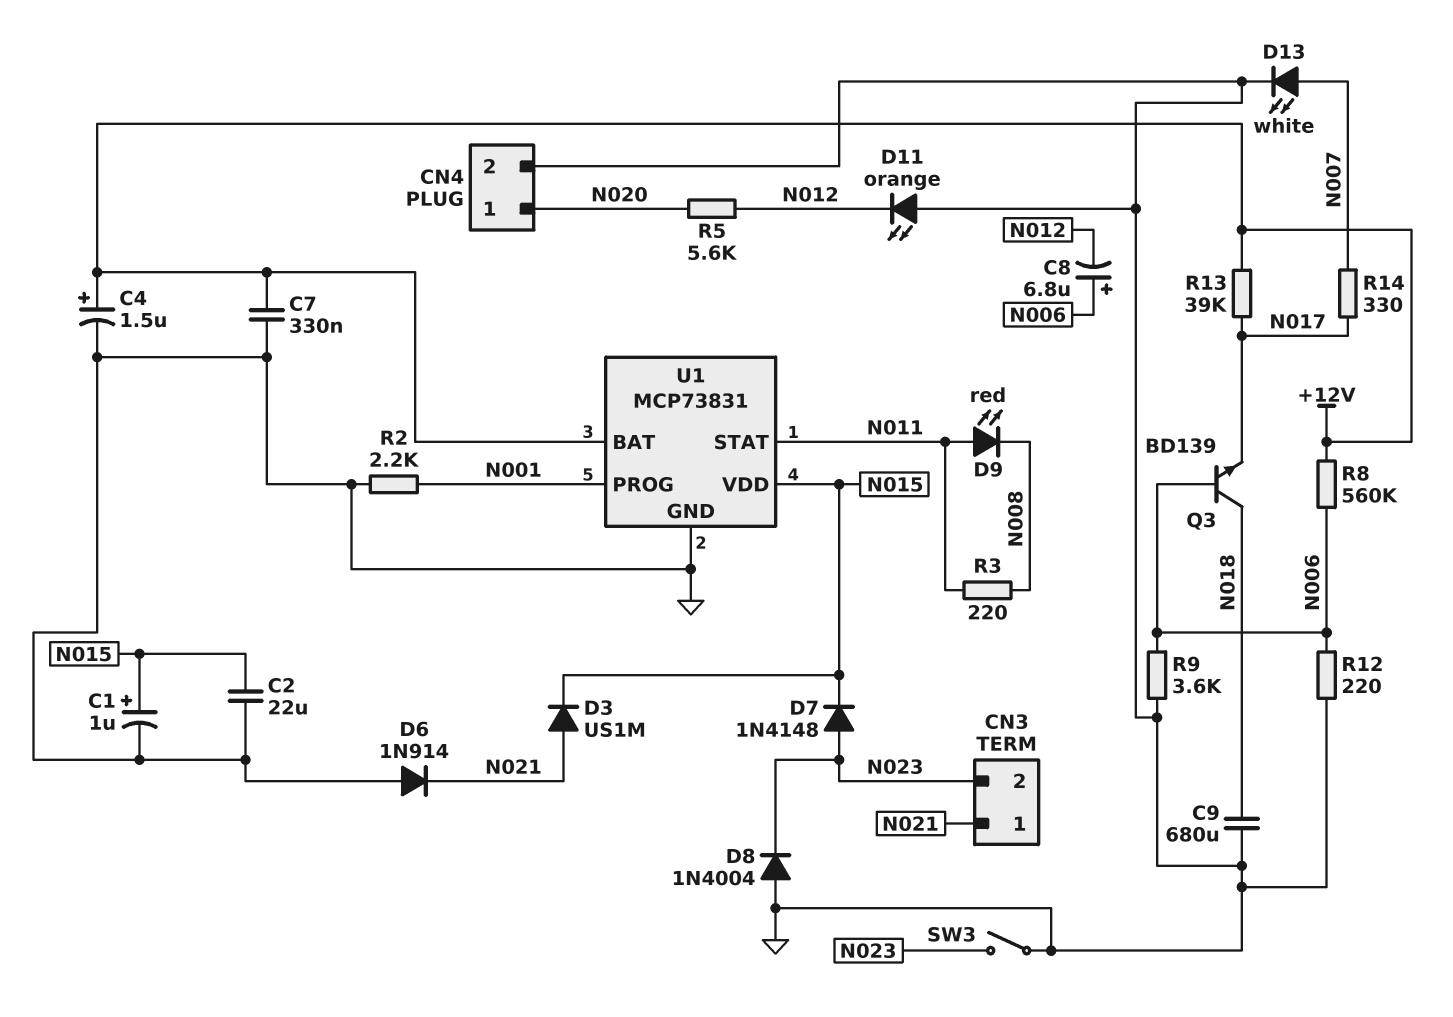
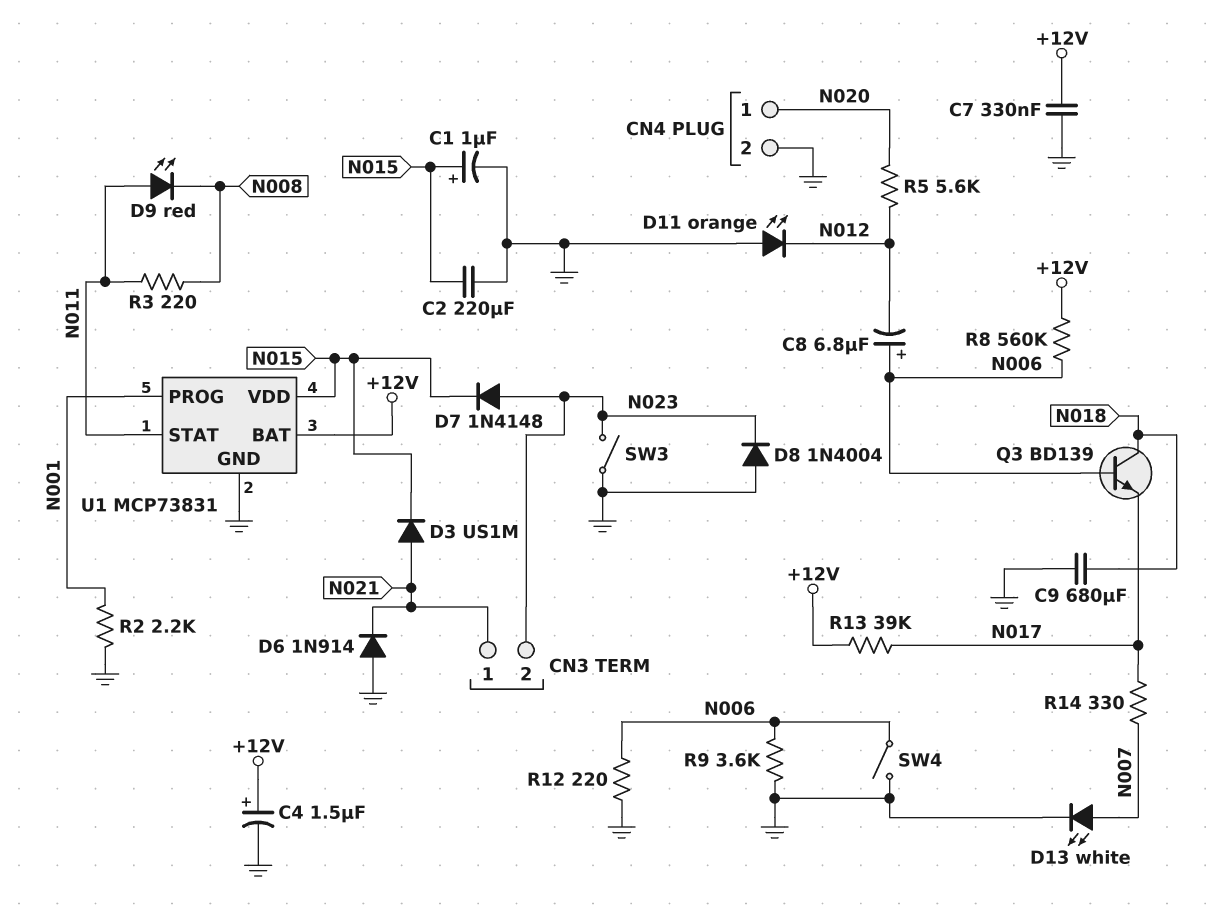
C2: 22uF (GND, N015) -> 220uF (GND, N015)
SW4: none -> switch (GND, N006)

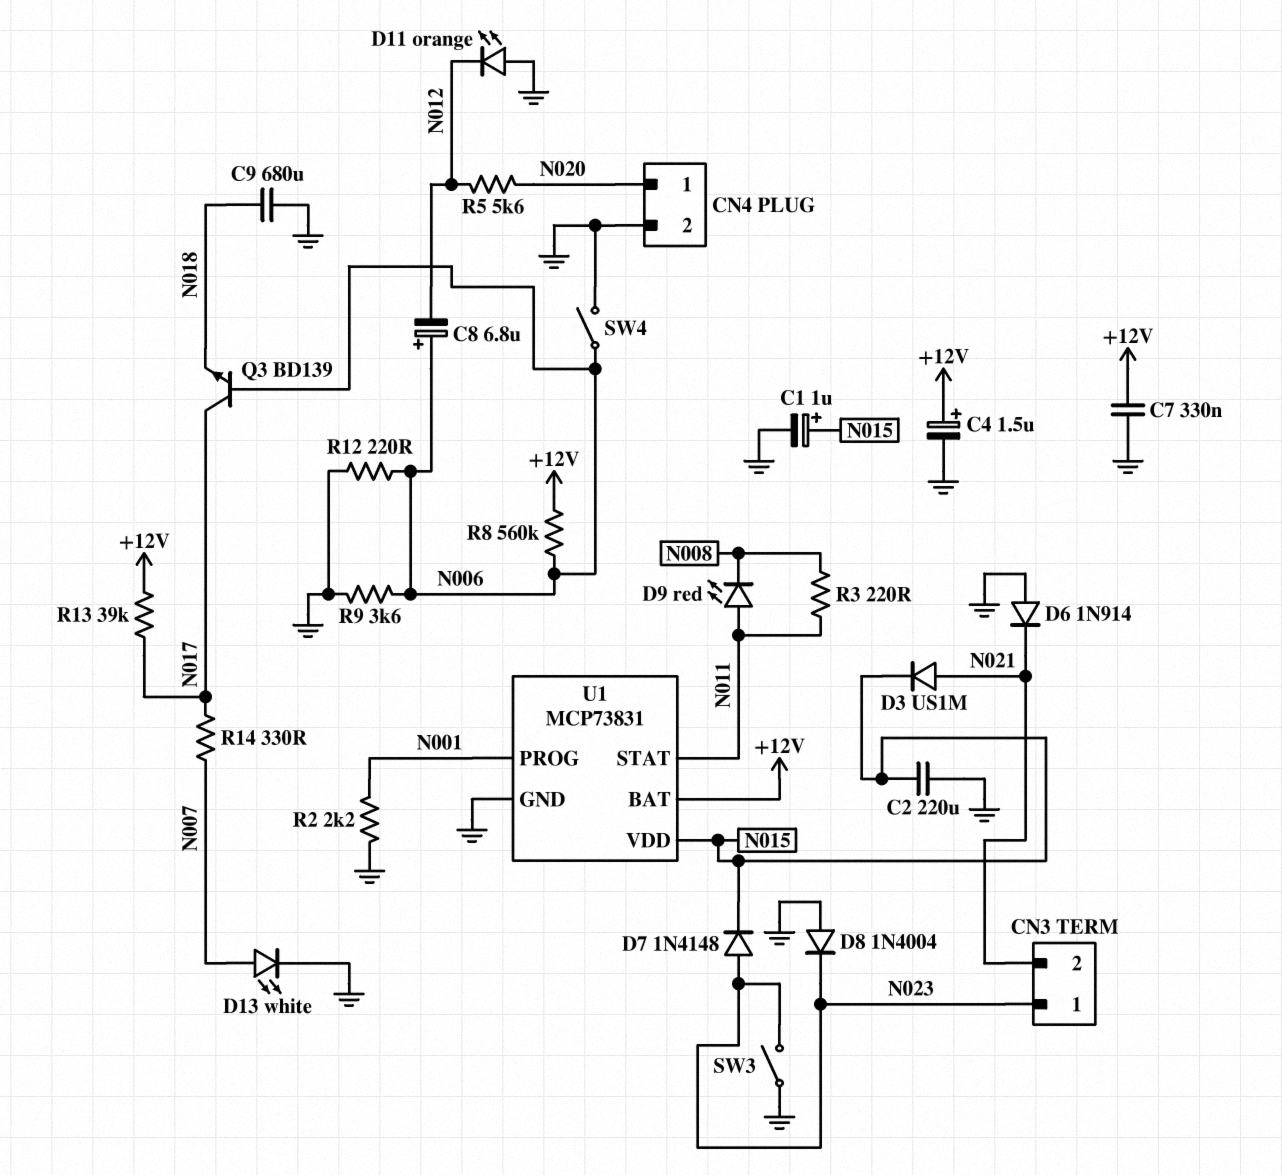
CN3 pin 1: N021 -> N023
CN3 pin 2: N023 -> N021
Q3: NPN BD139 (B N006, C N018, E N017) -> NPN BD139 (B N006, C N017, E N018)

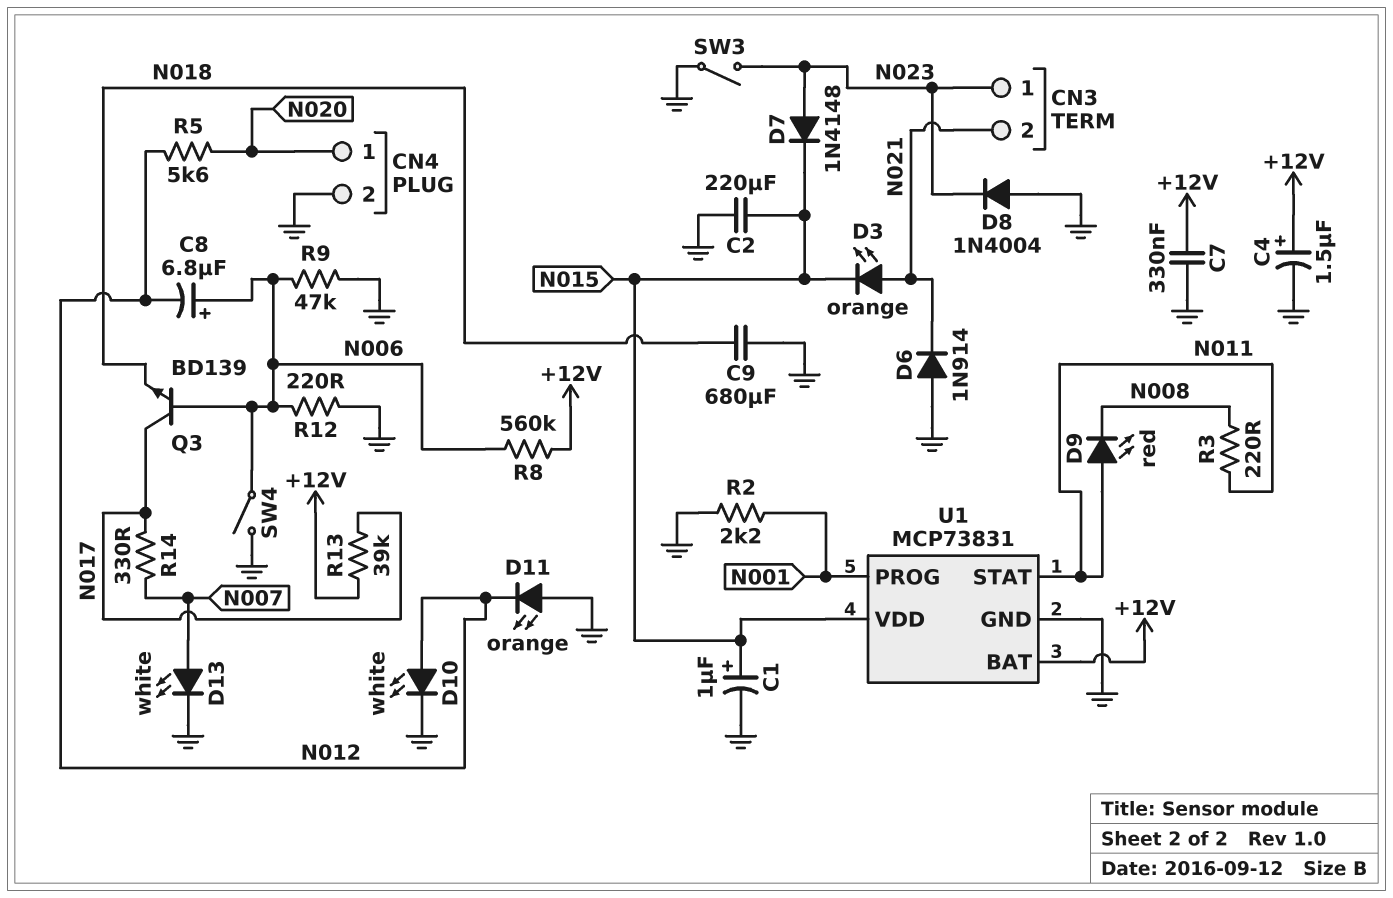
D3: diode US1M (A N021, K N015) -> LED orange (A N021, K N015)
D10: none -> LED white (A N012, K GND)
R9: 3.6k (GND, N006) -> 47k (GND, N006)

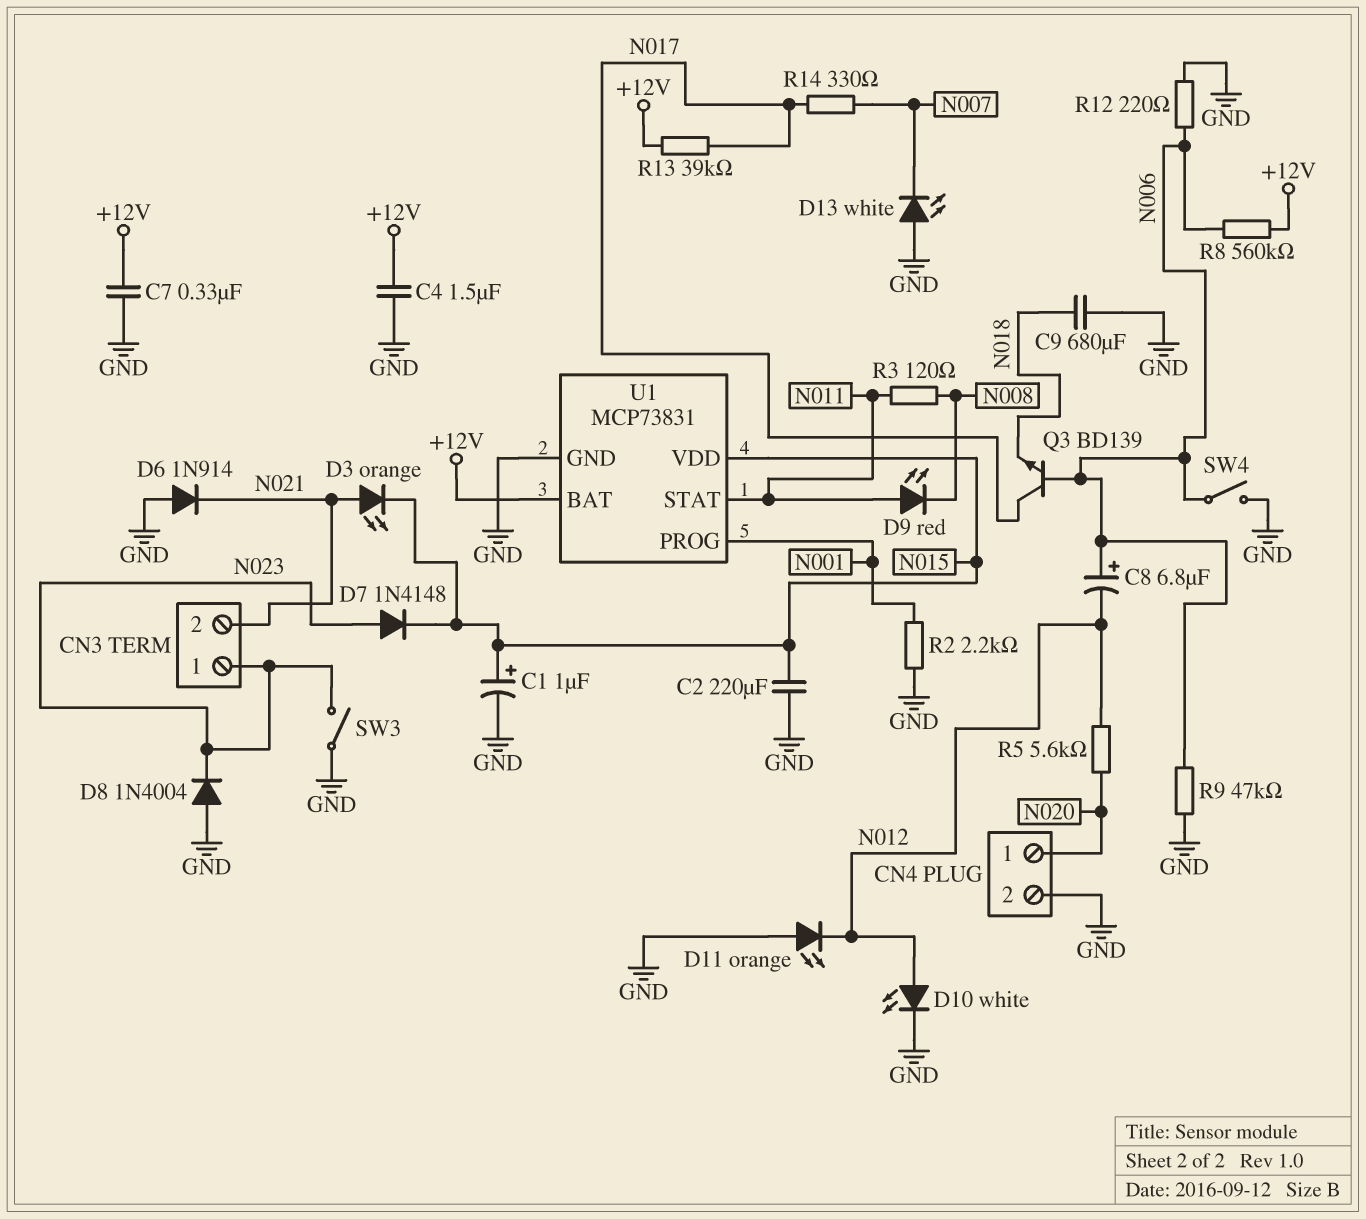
C4: 1.5uF (plus +12V, minus GND) -> 1.5uF (+12V, GND)
D13: LED white (A N007, K GND) -> LED white (A GND, K N007)
R3: 220 (N008, N011) -> 120 (N008, N011)

